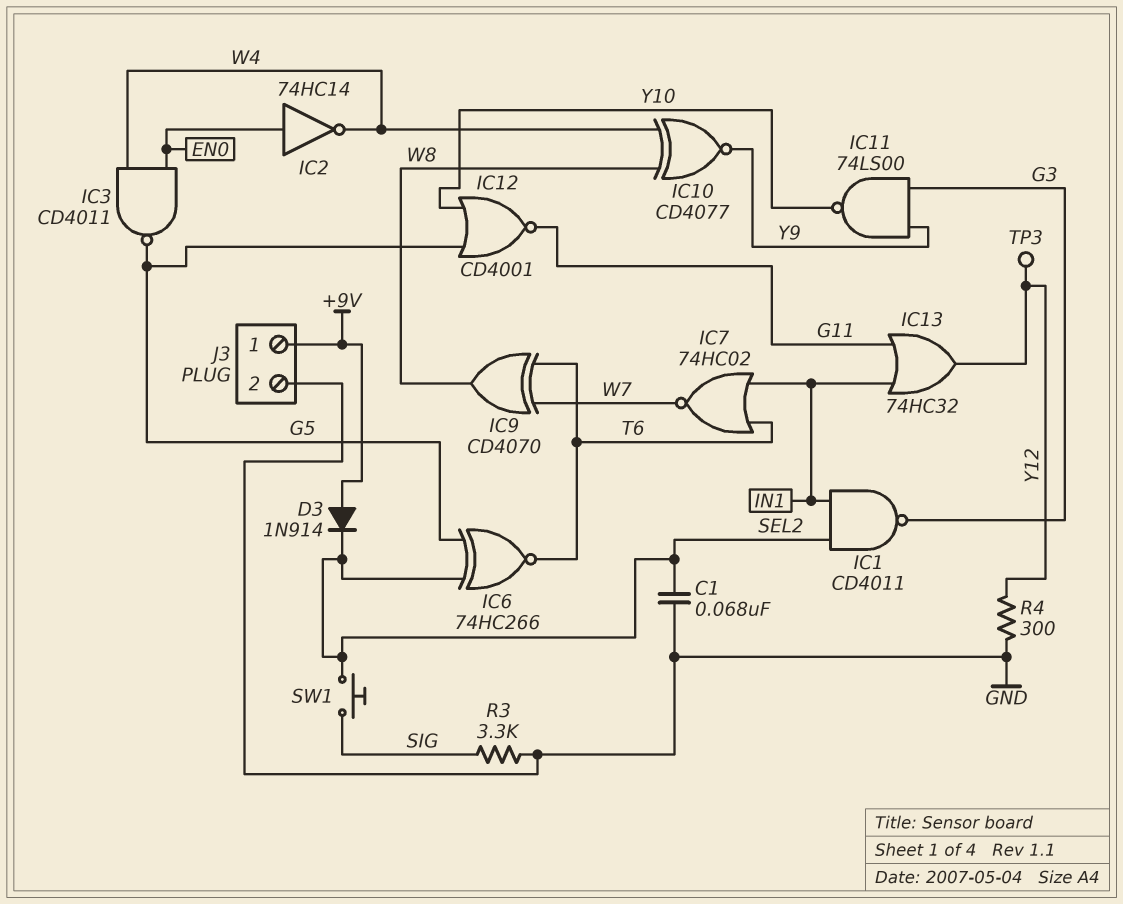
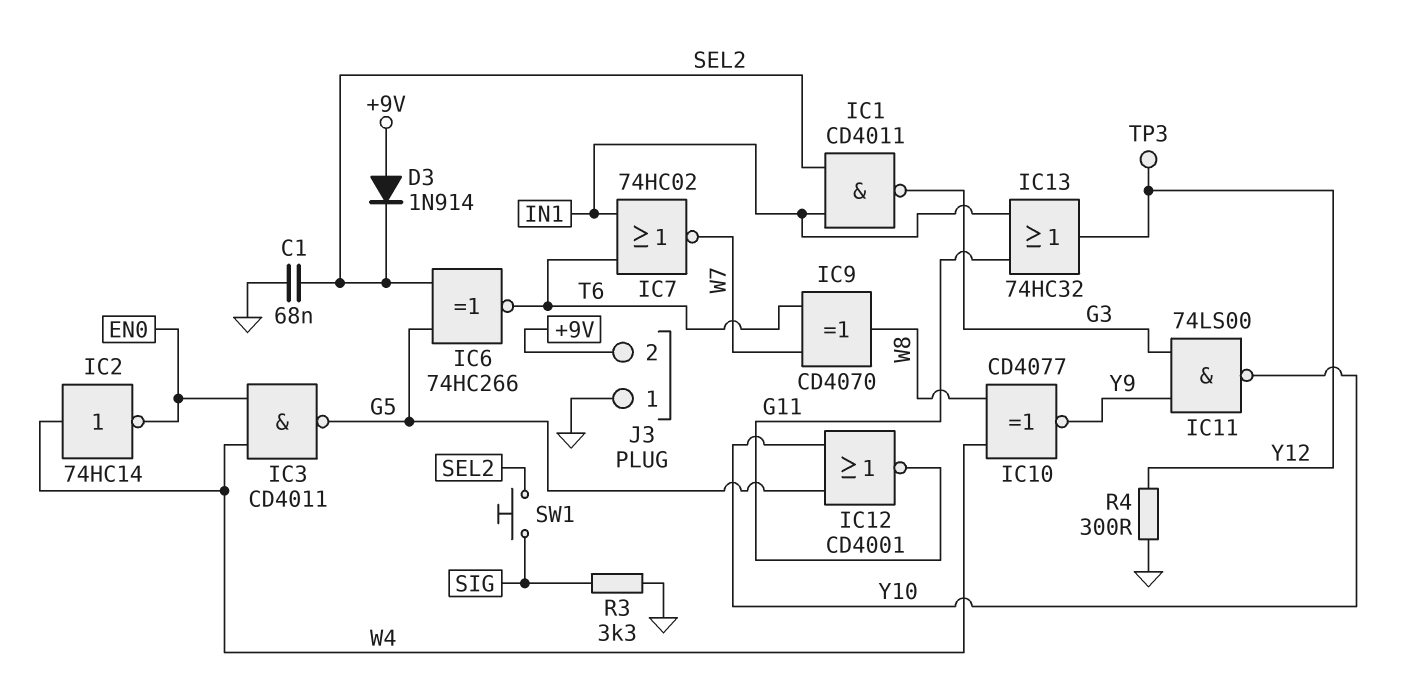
IC2: NOT 74HC14 (in EN0, out W4) -> NOT 74HC14 (in W4, out EN0)
J3 pin 1: +9V -> GND
J3 pin 2: GND -> +9V

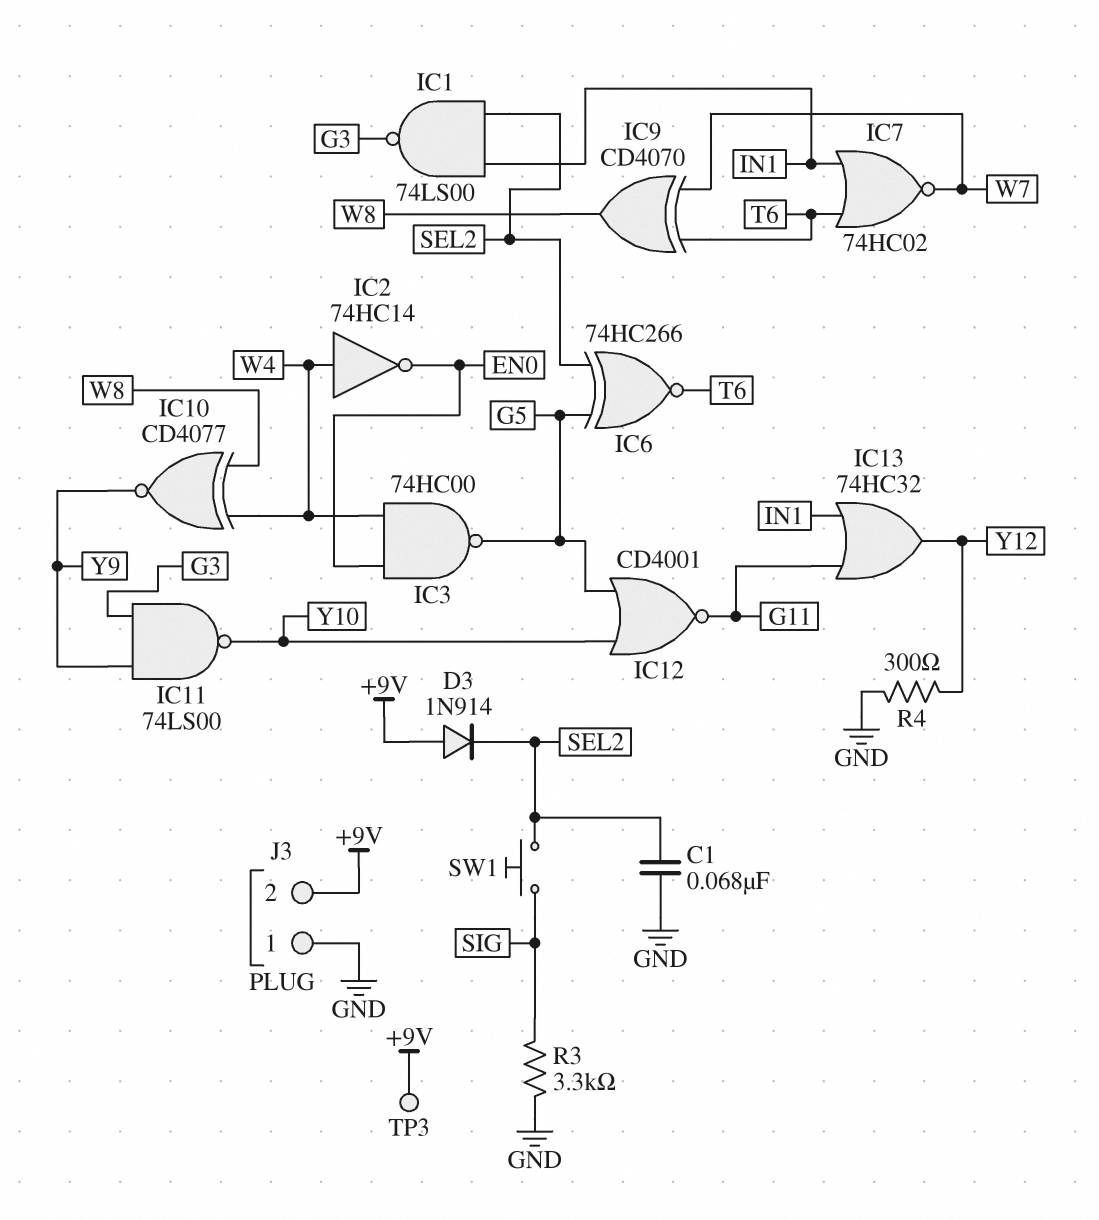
IC1: NAND CD4011 (in IN1, in SEL2, out G3) -> NAND 74LS00 (in IN1, in SEL2, out G3)
IC3: NAND CD4011 (in EN0, in W4, out G5) -> NAND 74HC00 (in EN0, in W4, out G5)
TP3: test point (Y12) -> test point (+9V)

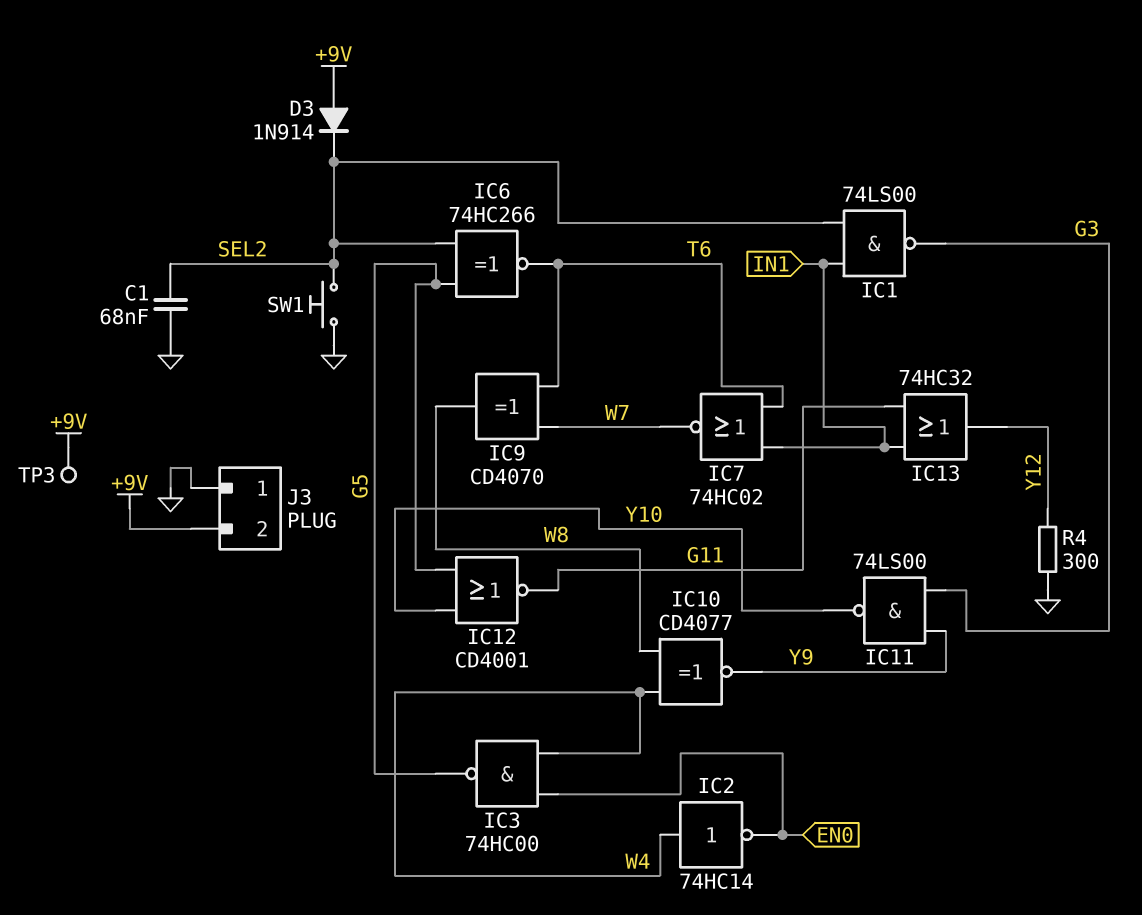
R3: 3.3k (GND, SIG) -> none
SW1: button (SEL2, SIG) -> button (GND, SEL2)

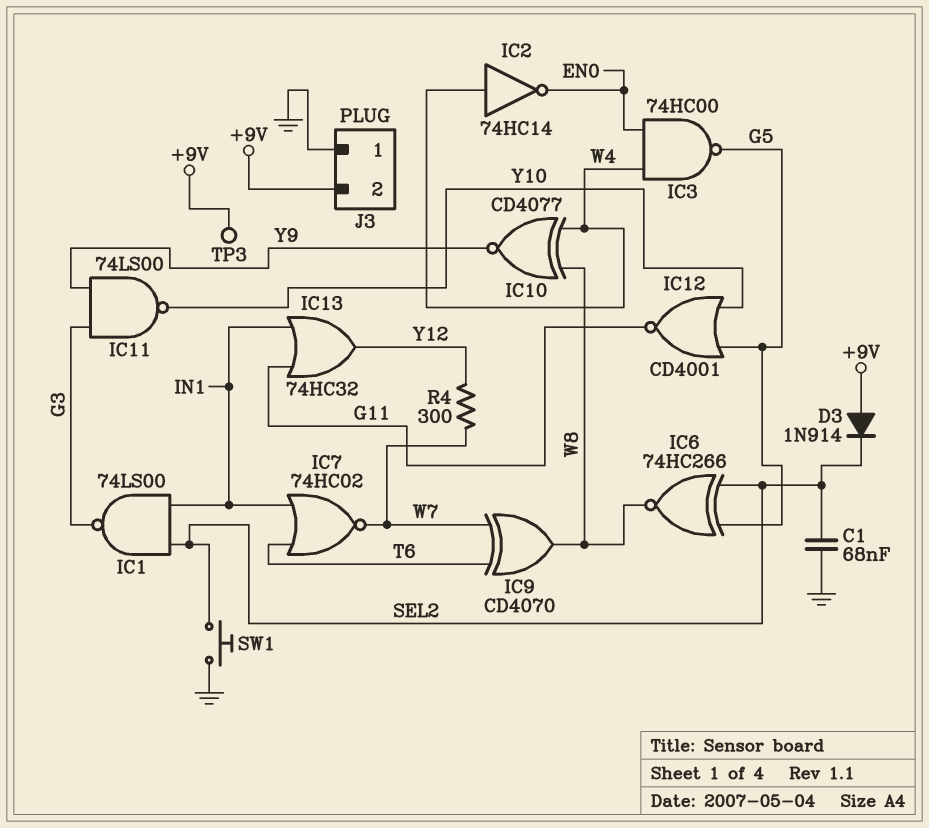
IC6: XNOR 74HC266 (in G5, in SEL2, out T6) -> XNOR 74HC266 (in G5, in SEL2, out W8)
R4: 300 (GND, Y12) -> 300 (W7, Y12)

